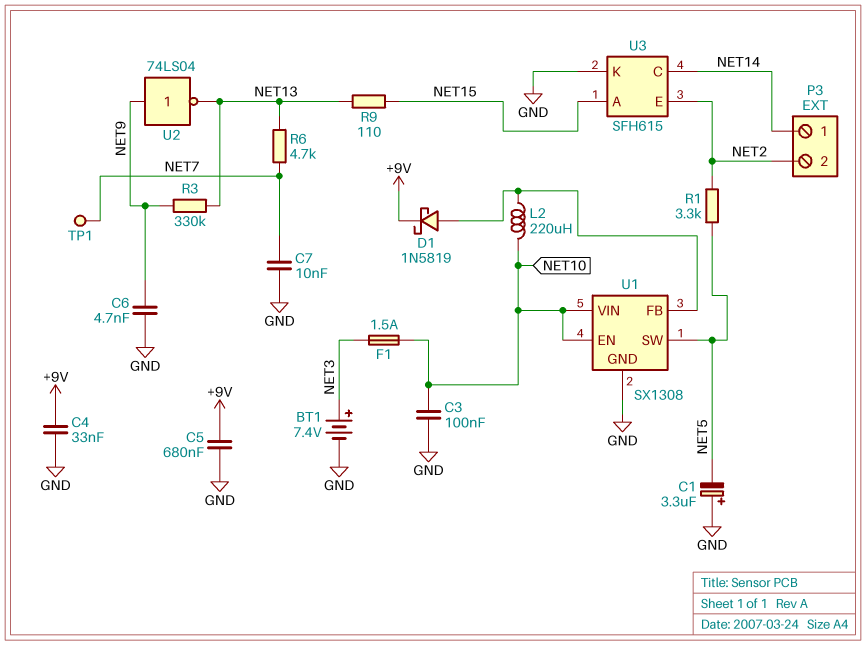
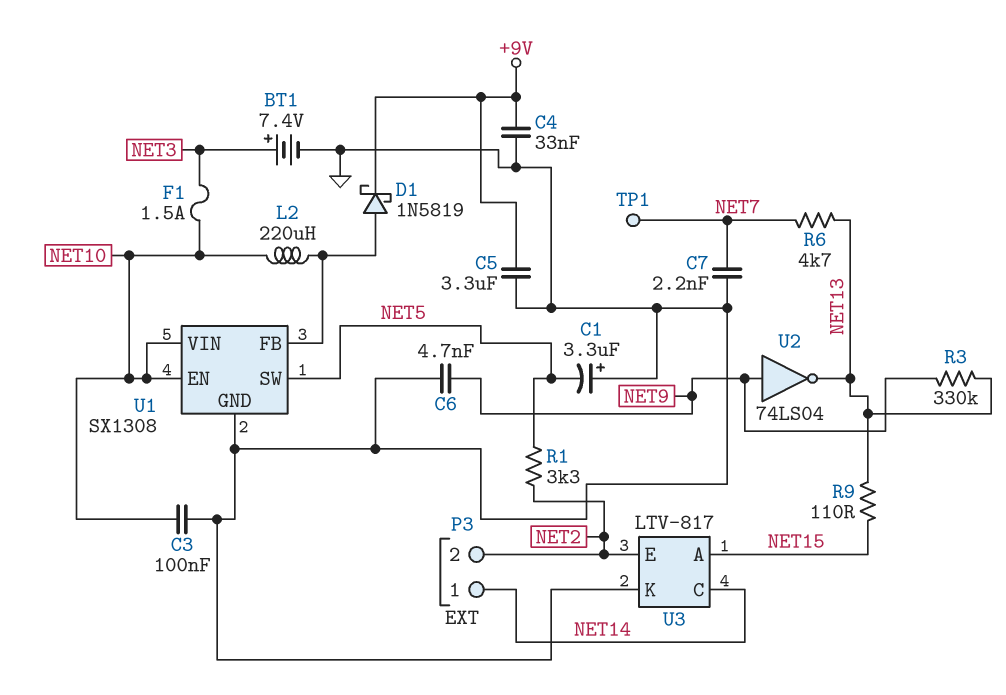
C5: 680nF (+9V, GND) -> 3.3uF (+9V, GND)
C7: 10nF (GND, NET7) -> 2.2nF (GND, NET7)
U3: SFH615 -> LTV-817

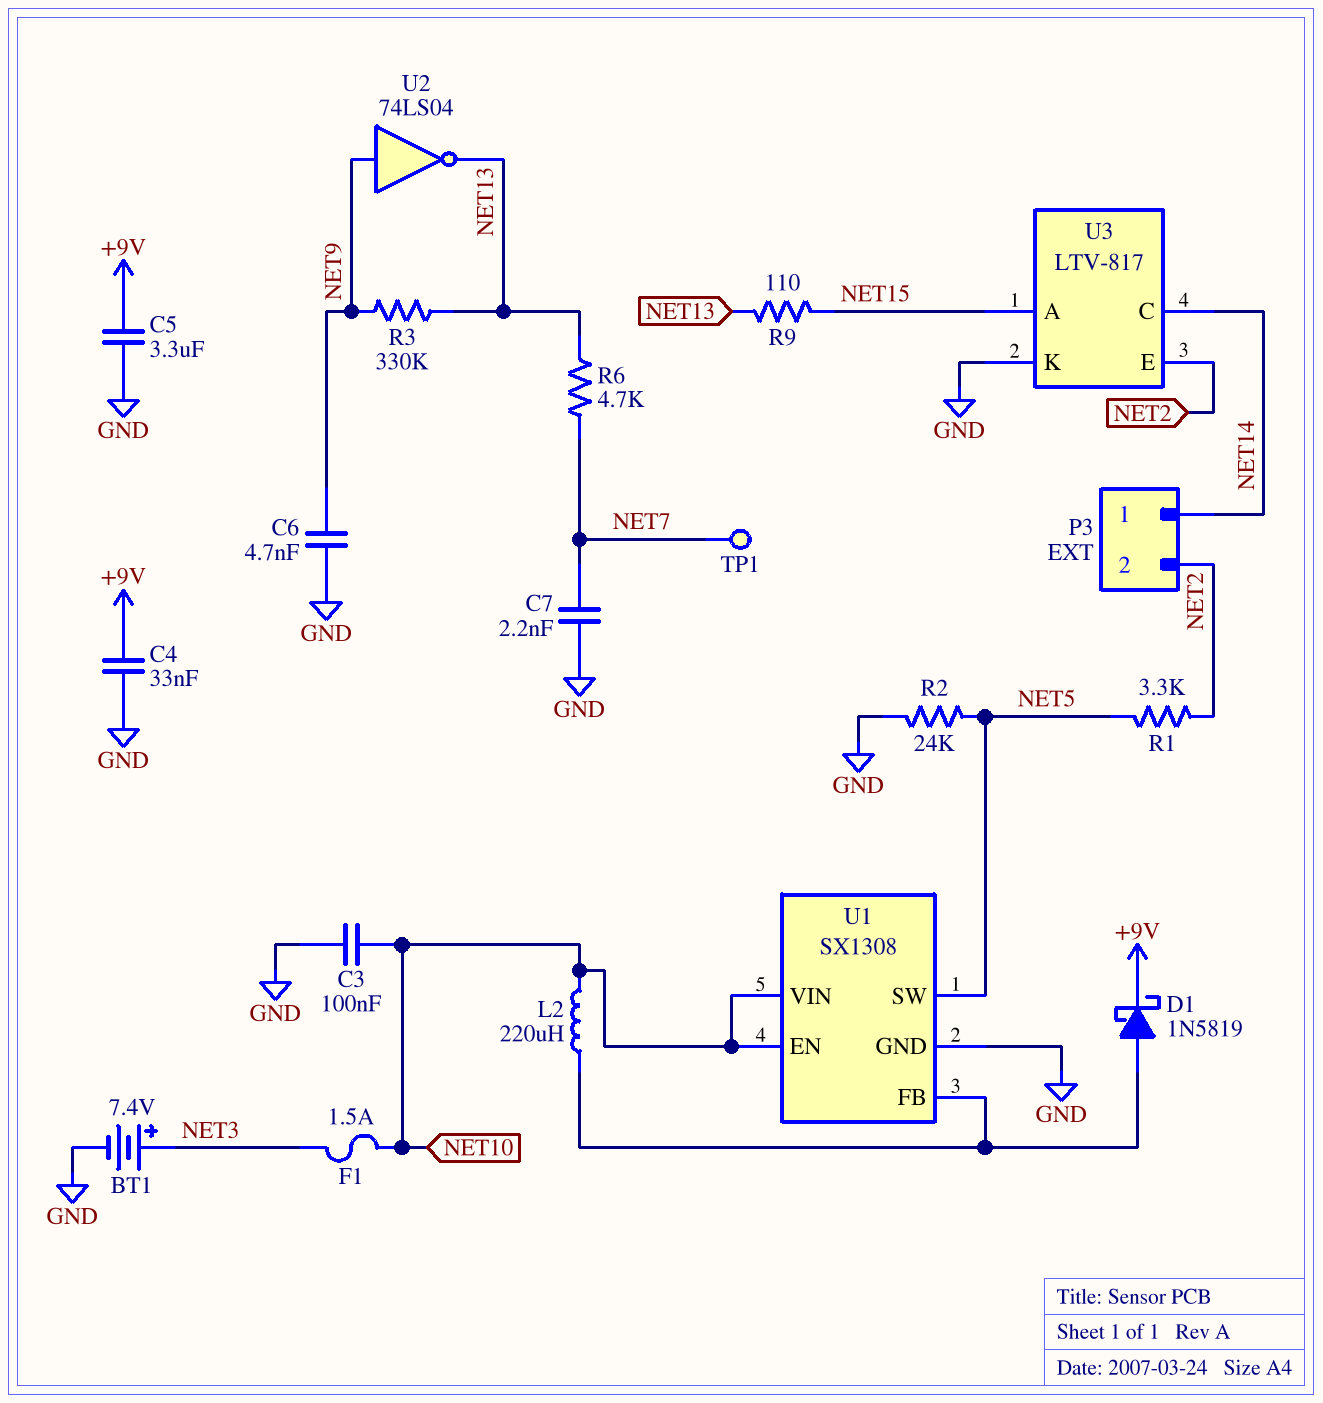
C1: 3.3uF (plus GND, minus NET5) -> none
R2: none -> 24k (GND, NET5)

